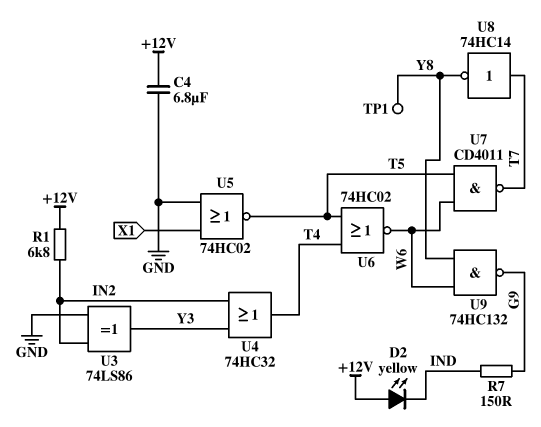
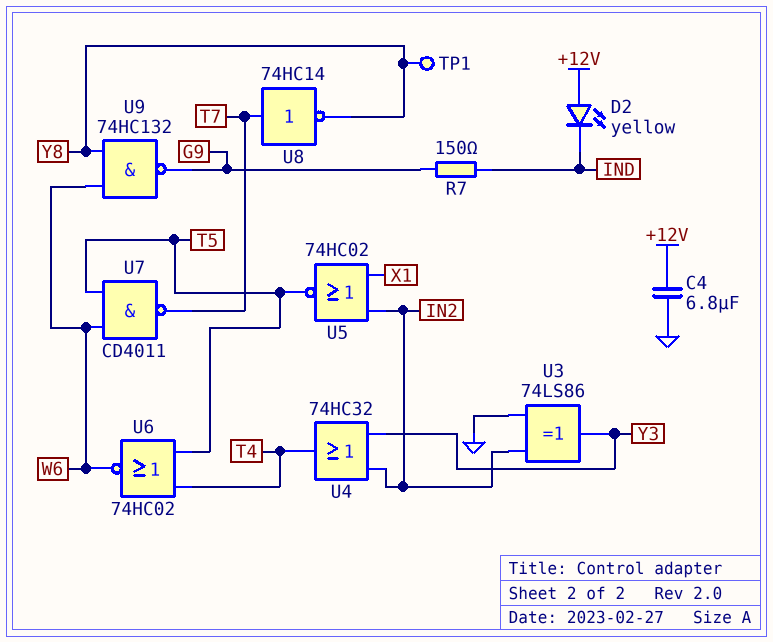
R1: 6.8k (+12V, IN2) -> none
U5: NOR 74HC02 (in GND, in X1, out T5) -> NOR 74HC02 (in IN2, in X1, out T5)

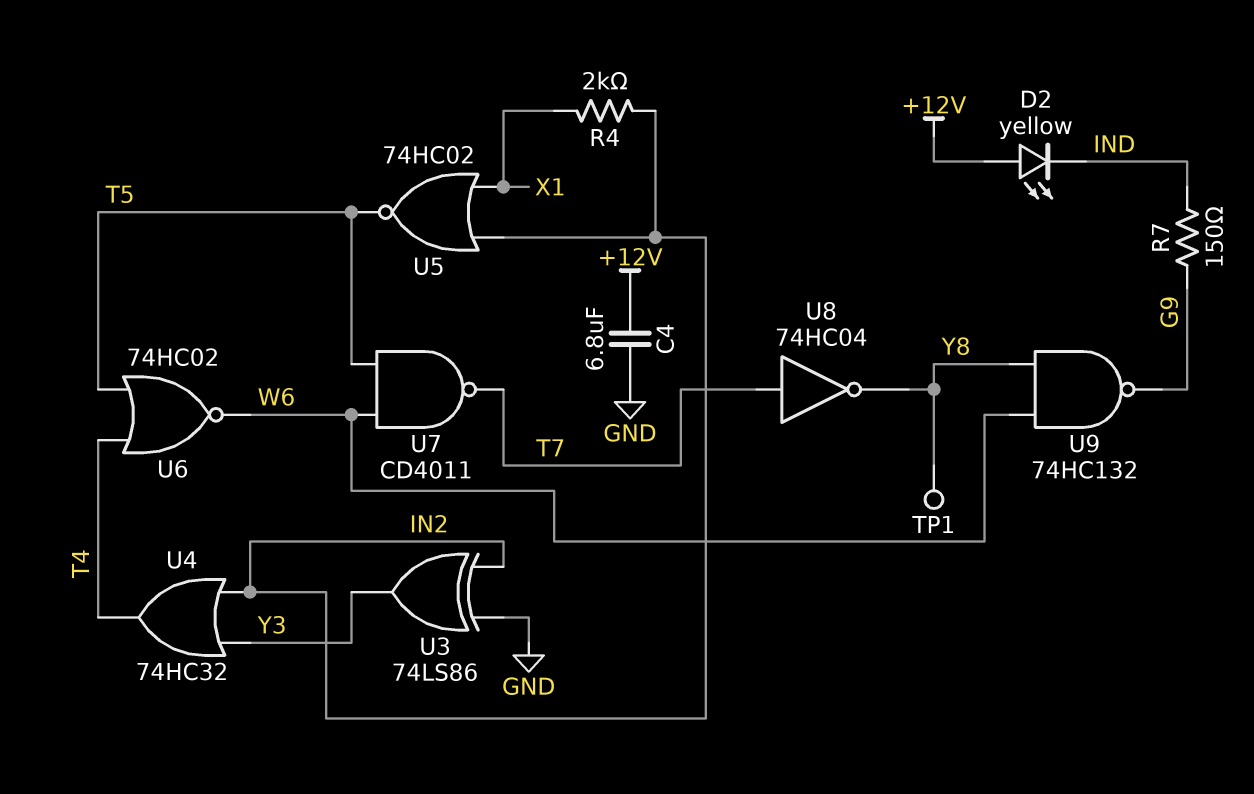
R4: none -> 2k (IN2, X1)
U8: NOT 74HC14 (in T7, out Y8) -> NOT 74HC04 (in T7, out Y8)

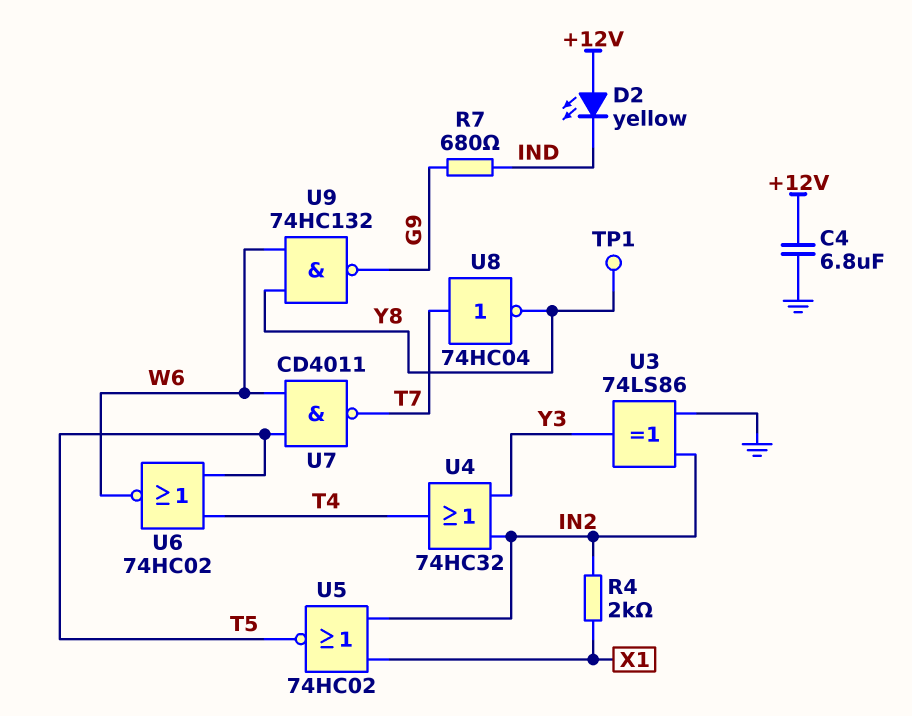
R7: 150 (G9, IND) -> 680 (G9, IND)

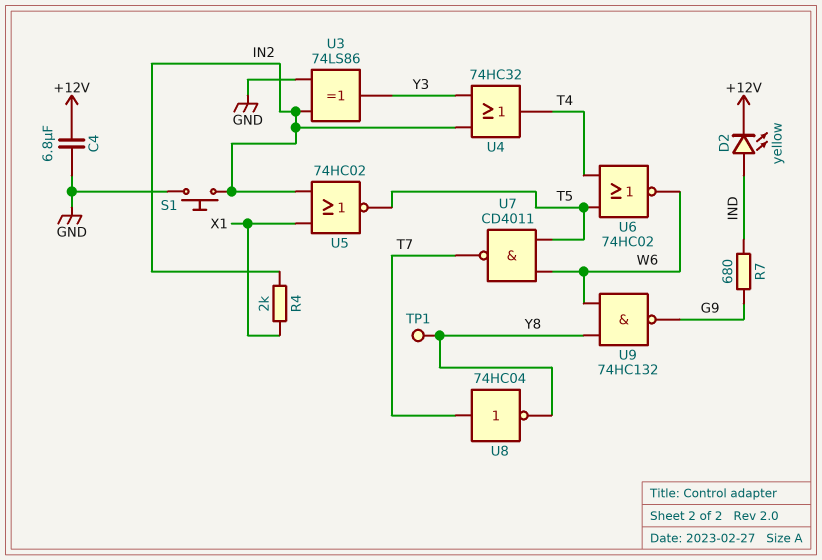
D2: LED yellow (A +12V, K IND) -> LED yellow (A IND, K +12V)
S1: none -> button (GND, IN2)

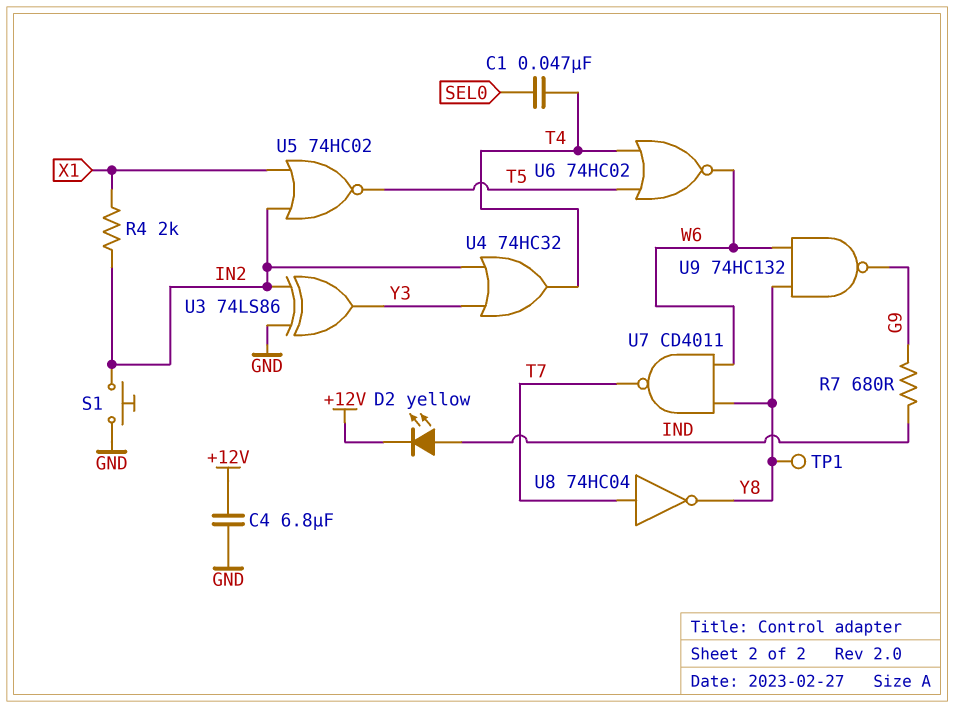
C1: none -> 47nF (SEL0, T4)
U7: NAND CD4011 (in T5, in W6, out T7) -> NAND CD4011 (in W6, in Y8, out T7)

